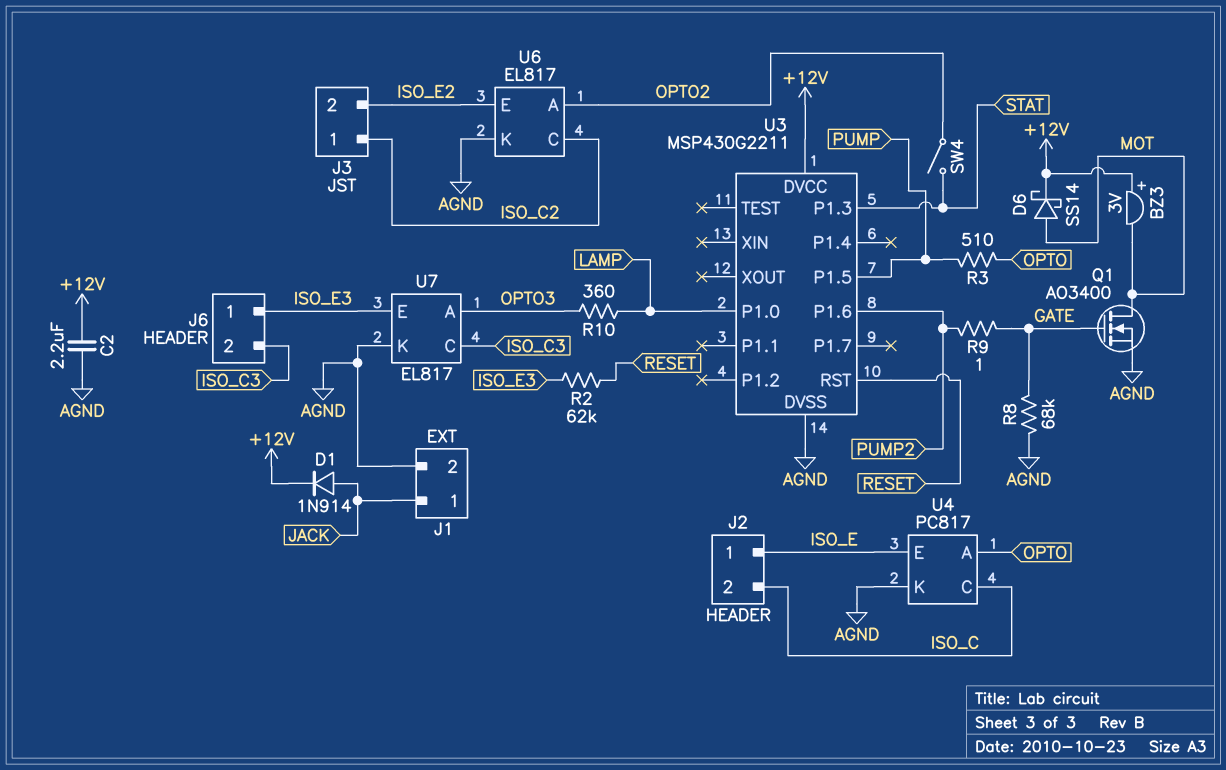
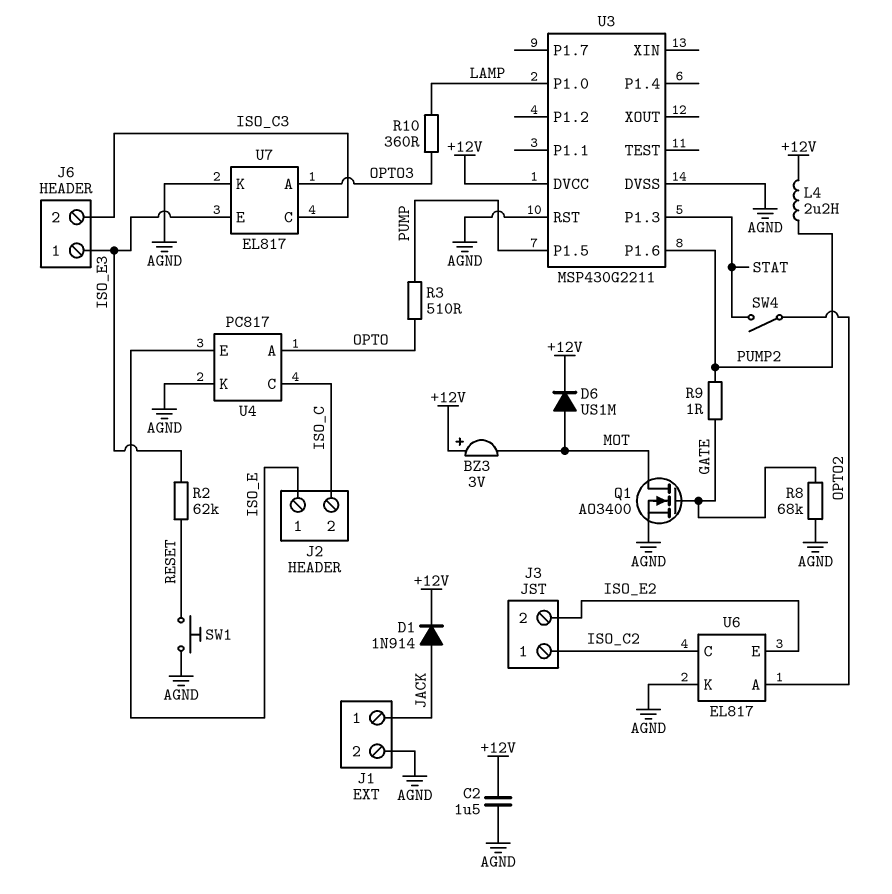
C2: 2.2uF (+12V, AGND) -> 1.5uF (+12V, AGND)
D6: schottky SS14 (A MOT, K +12V) -> diode US1M (A MOT, K +12V)
L4: none -> 2.2uH (+12V, PUMP2)
SW1: none -> button (AGND, RESET)
U3 pin RST: RESET -> AGND

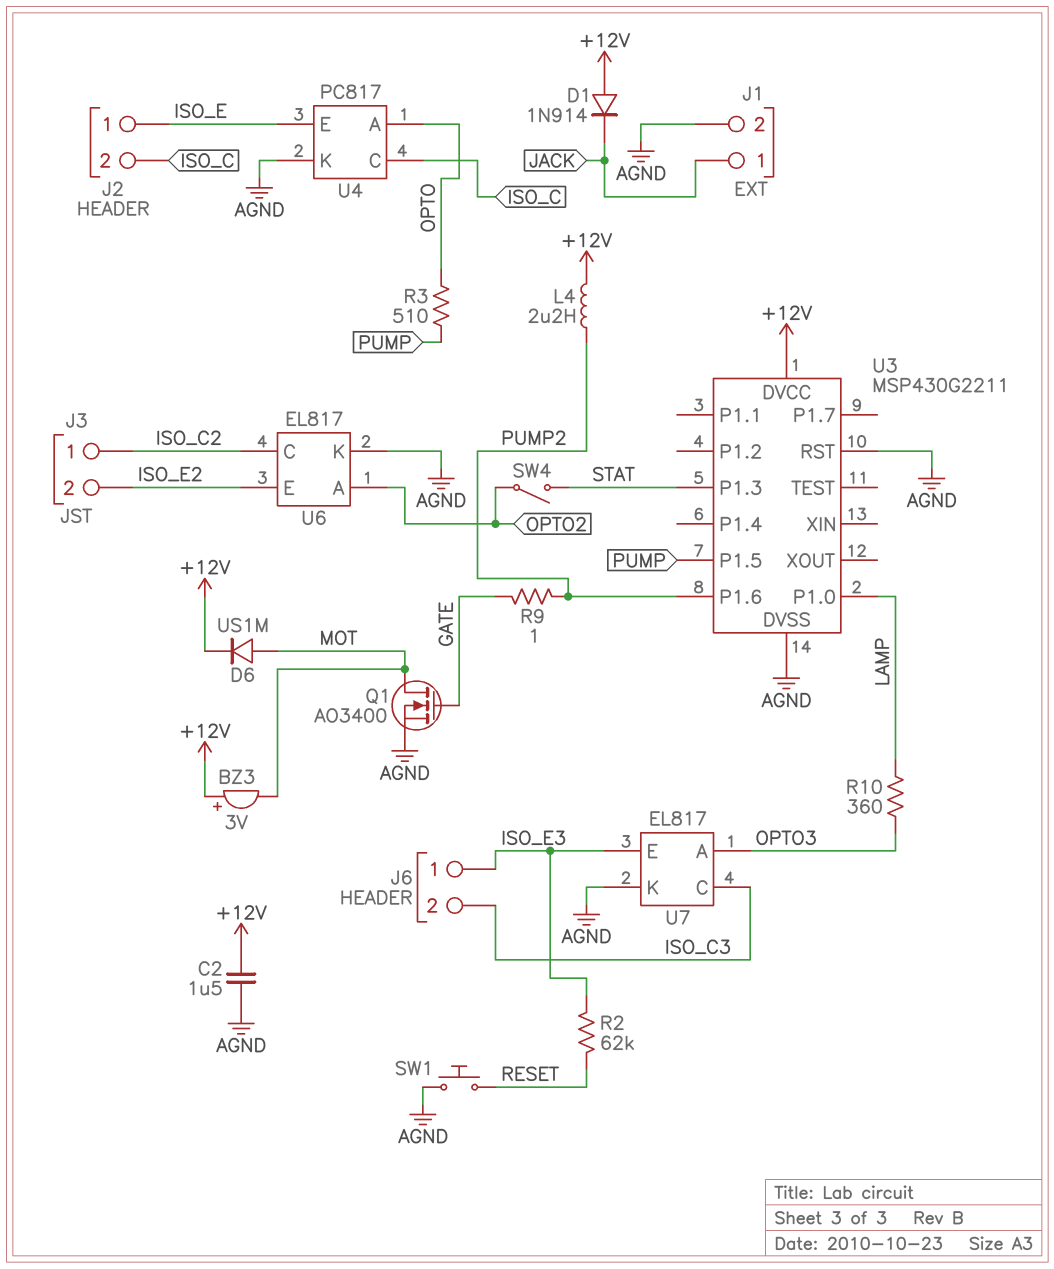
D1: diode 1N914 (A JACK, K +12V) -> diode 1N914 (A +12V, K JACK)
R8: 68k (AGND, GATE) -> none

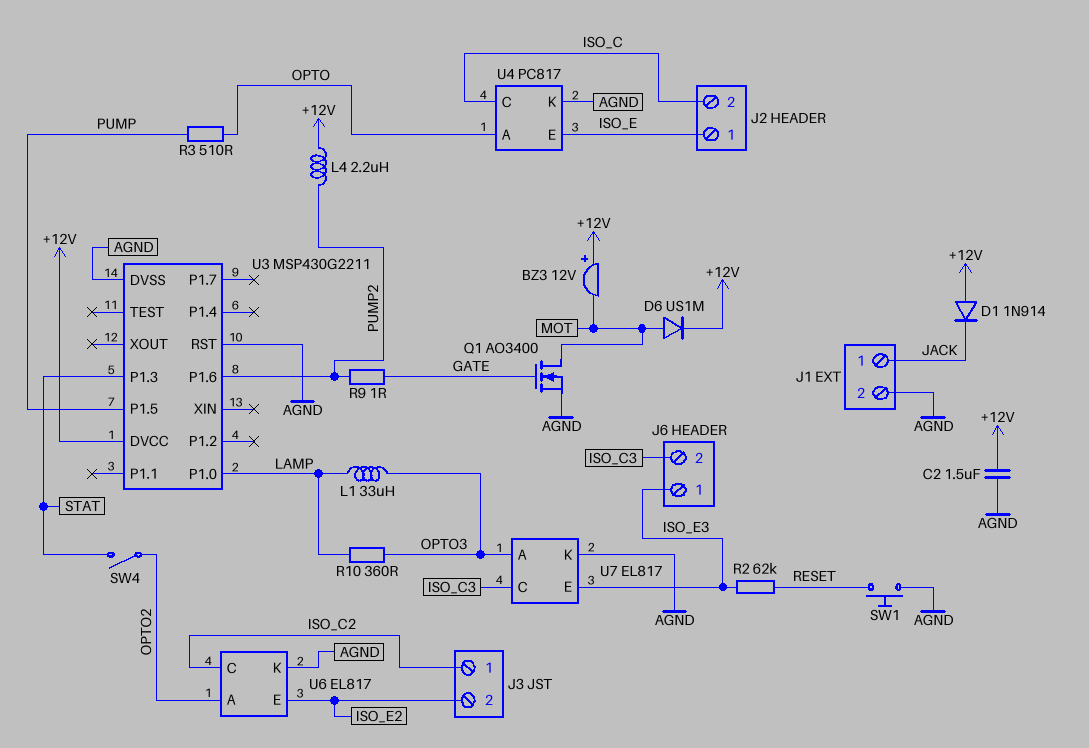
BZ3: buzzer 3V (plus +12V, minus MOT) -> buzzer 12V (plus +12V, minus MOT)
L1: none -> 33uH (LAMP, OPTO3)

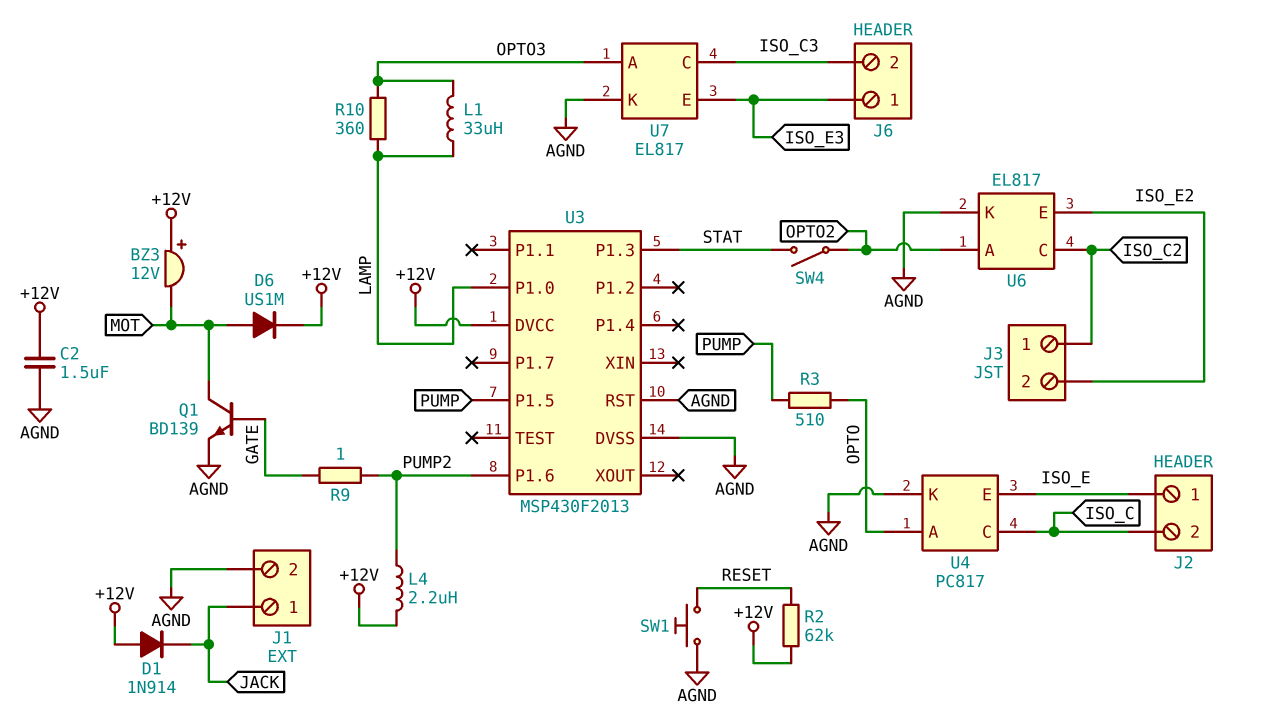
Q1: NMOS AO3400 (G GATE, D MOT, S AGND) -> NPN BD139 (B GATE, C MOT, E AGND)
R2: 62k (ISO_E3, RESET) -> 62k (+12V, RESET)
U3: MSP430G2211 -> MSP430F2013

